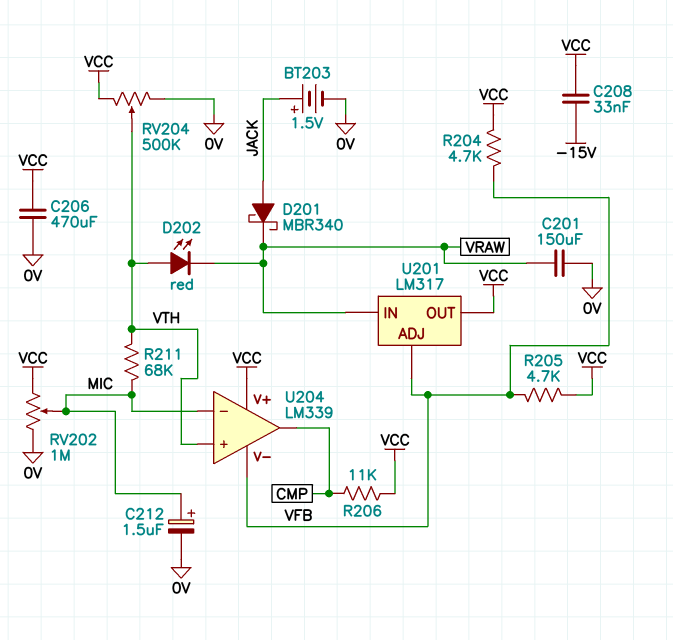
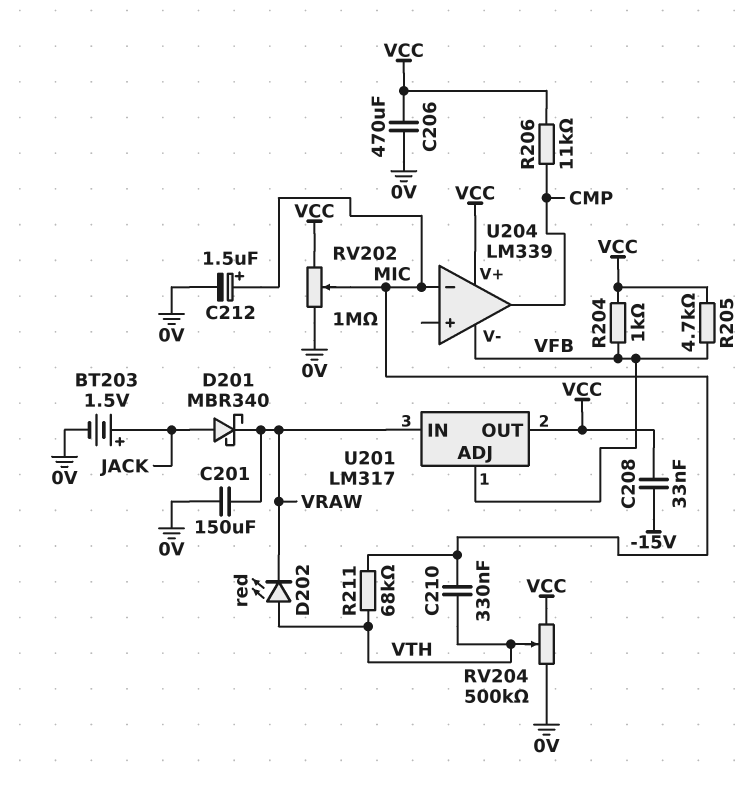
C210: none -> 330nF (MIC, VTH)
R204: 4.7k (VCC, VFB) -> 1k (VCC, VFB)
U204 pin in+: VTH -> none

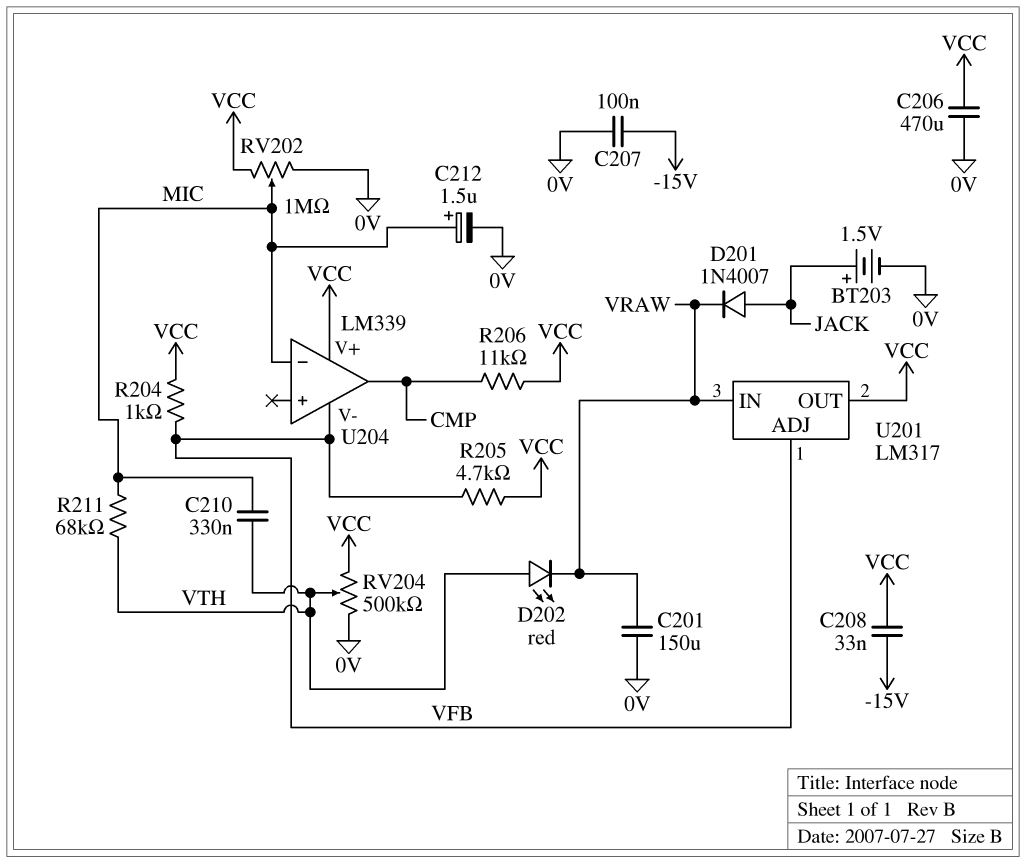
C207: none -> 100nF (-15V, 0V)
D201: schottky MBR340 (A JACK, K VRAW) -> diode 1N4007 (A JACK, K VRAW)

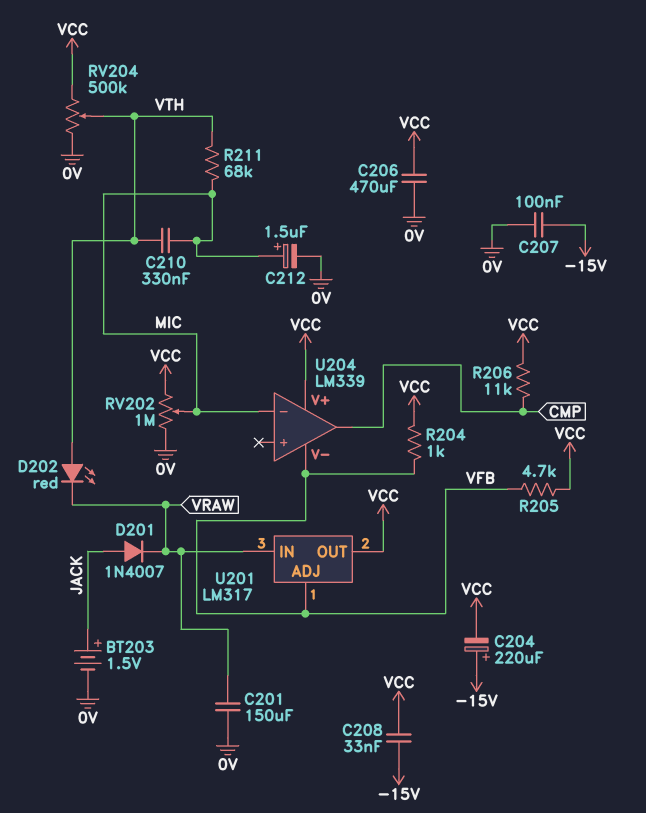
C204: none -> 220uF (plus -15V, minus VCC)

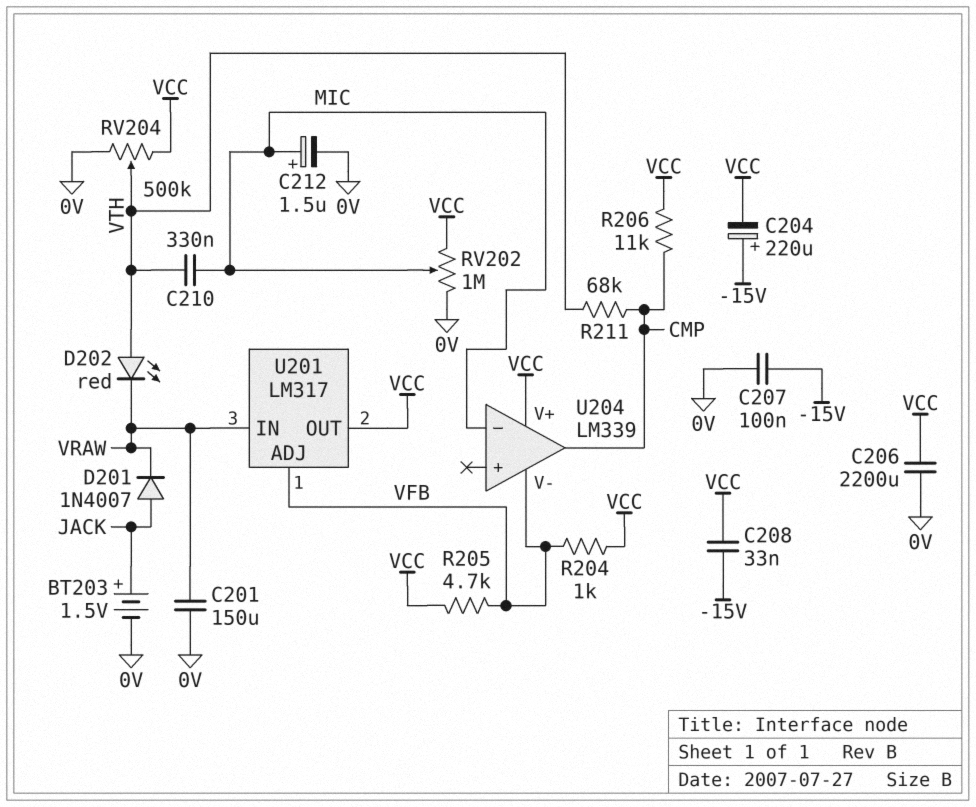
C206: 470uF (0V, VCC) -> 2200uF (0V, VCC)
R211: 68k (MIC, VTH) -> 68k (CMP, VTH)

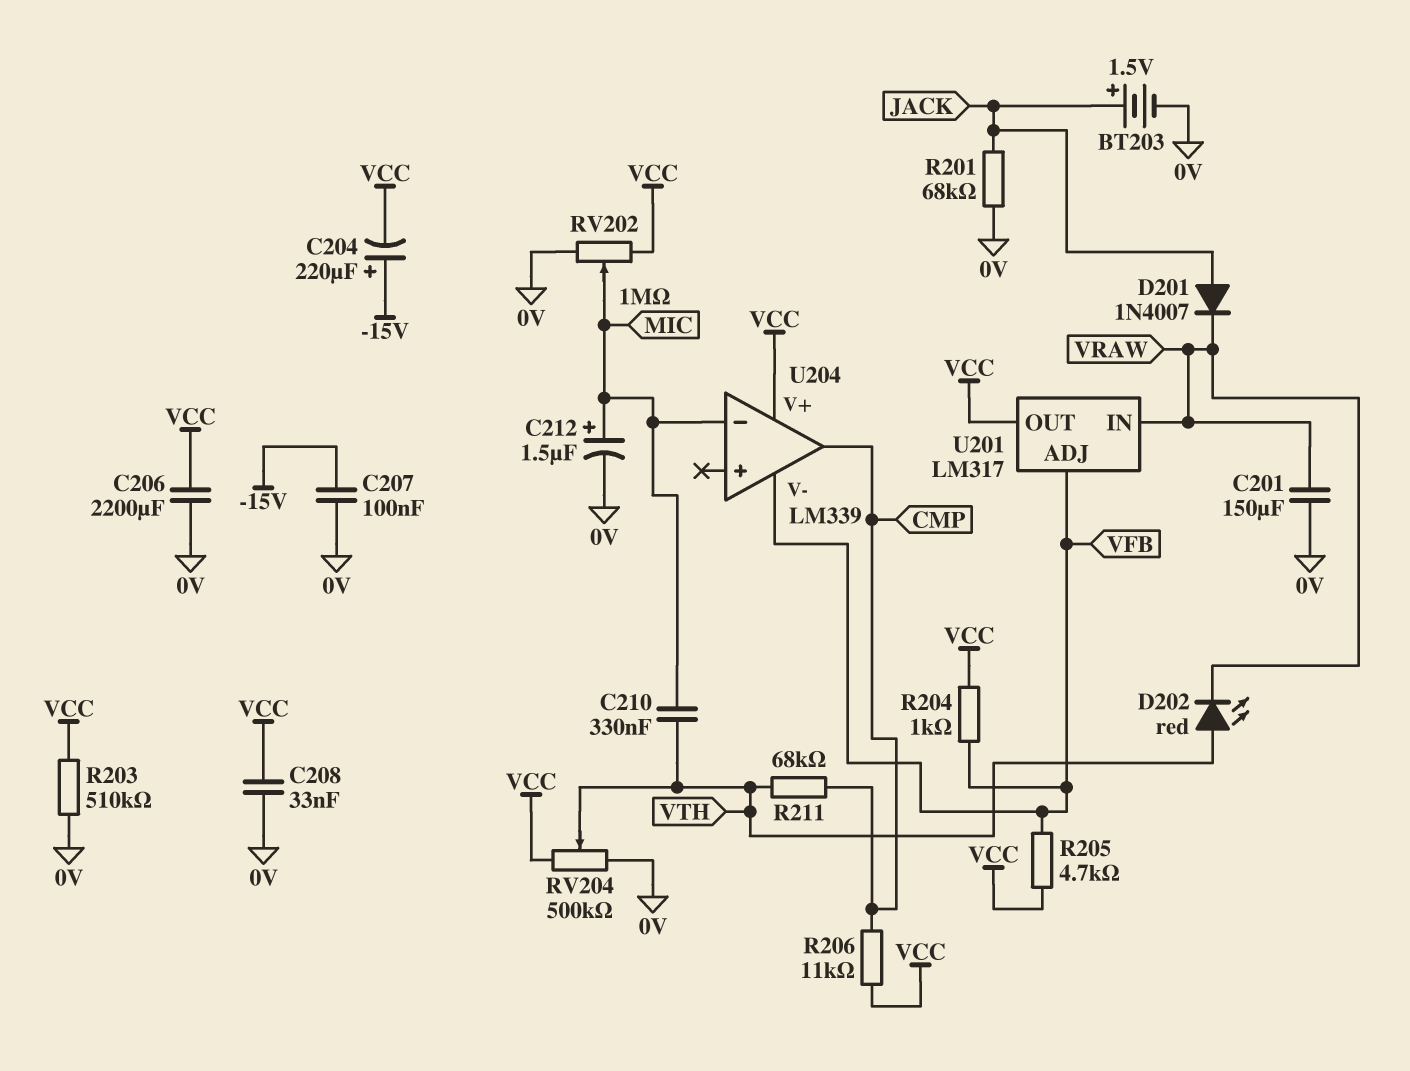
C208: 33nF (-15V, VCC) -> 33nF (0V, VCC)
R201: none -> 68k (0V, JACK)
R203: none -> 510k (0V, VCC)

